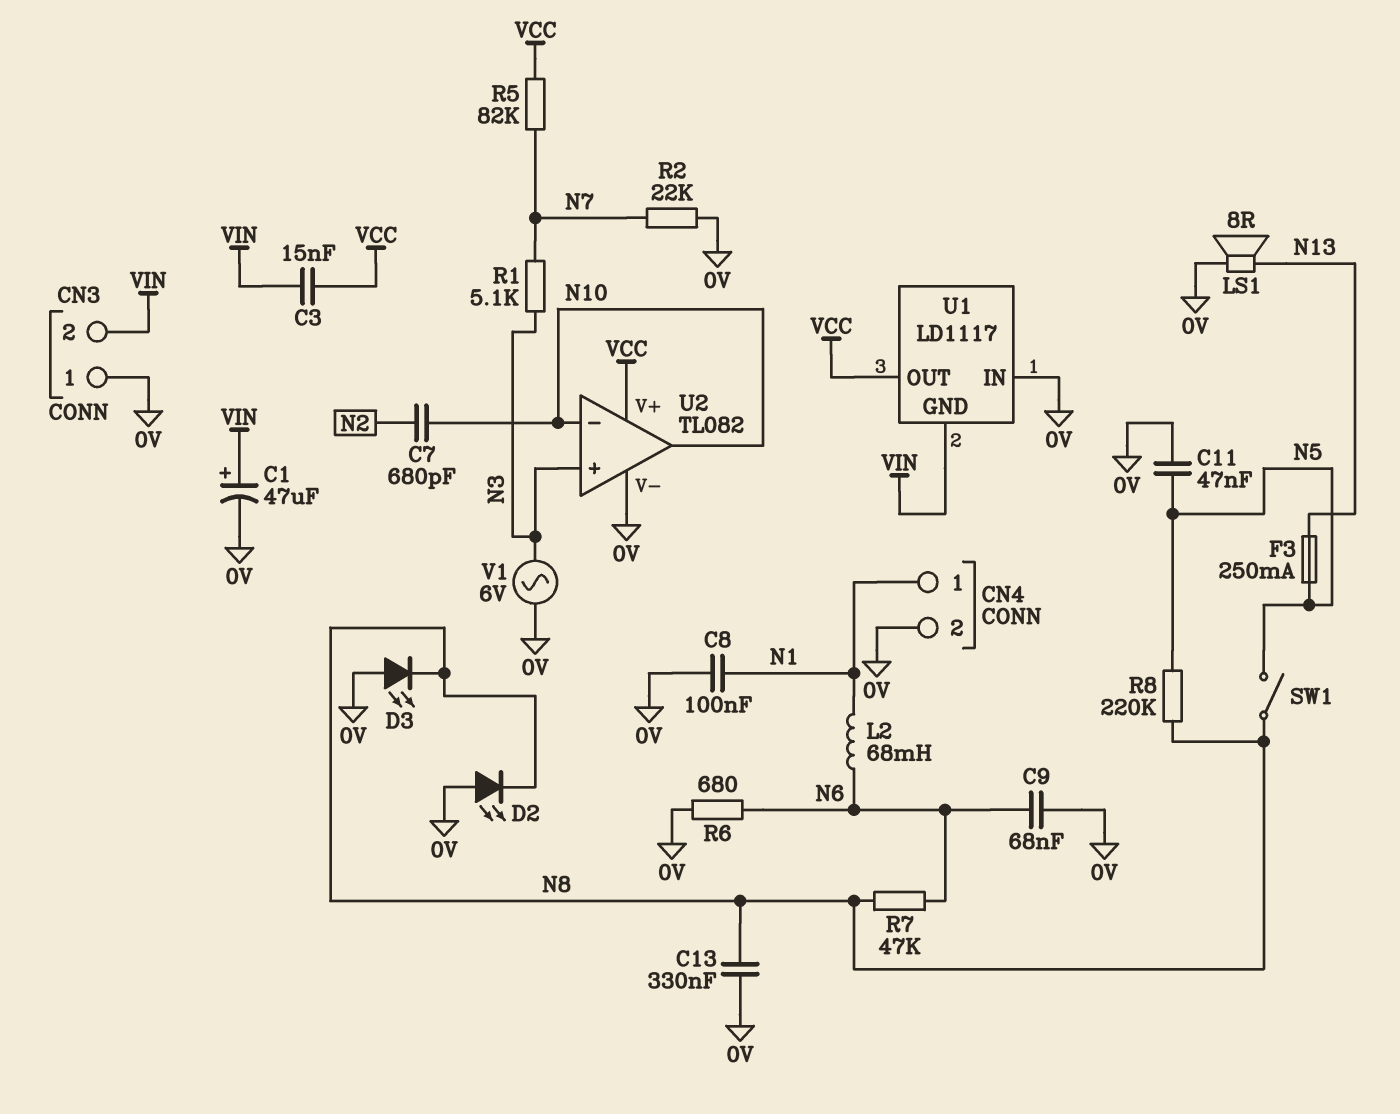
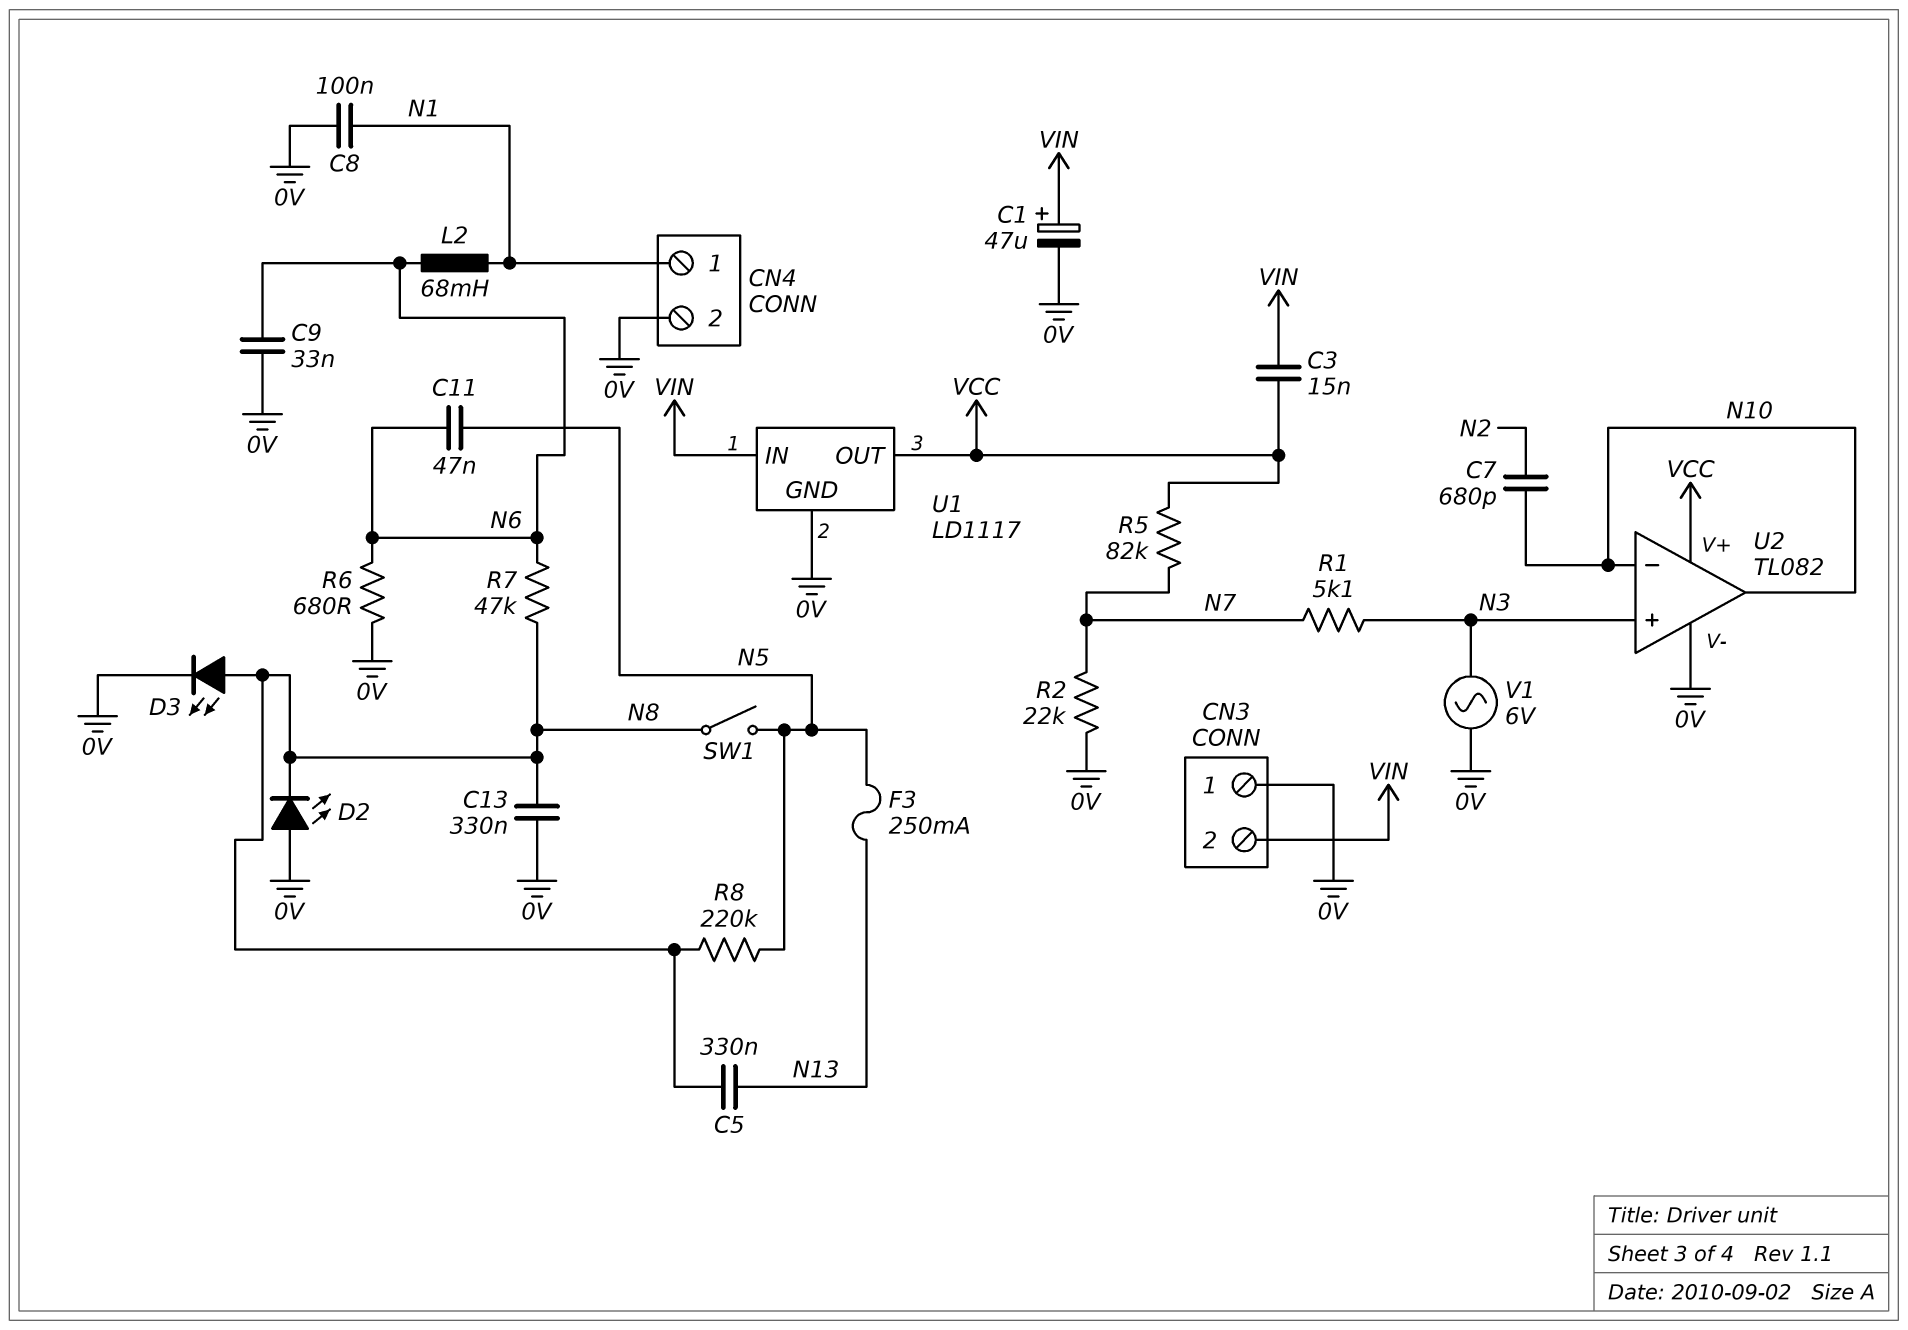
C5: none -> 330nF (N8, N13)
C9: 68nF (0V, N6) -> 33nF (0V, N6)
C11: 47nF (0V, N5) -> 47nF (N5, N6)
D3: LED (A 0V, K N8) -> LED (A N8, K 0V)
LS1: speaker 8R (0V, N13) -> none
U1 pin GND: VIN -> 0V
U1 pin IN: 0V -> VIN

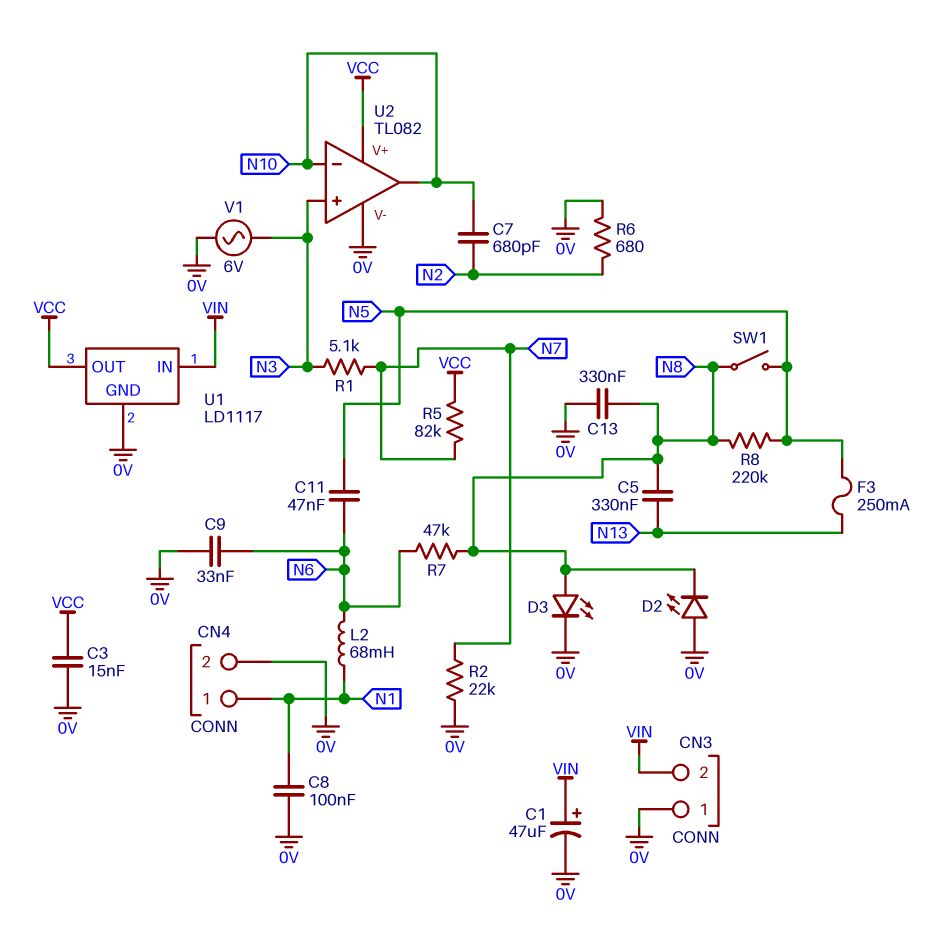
C3: 15nF (VCC, VIN) -> 15nF (0V, VCC)
R6: 680 (0V, N6) -> 680 (0V, N2)

